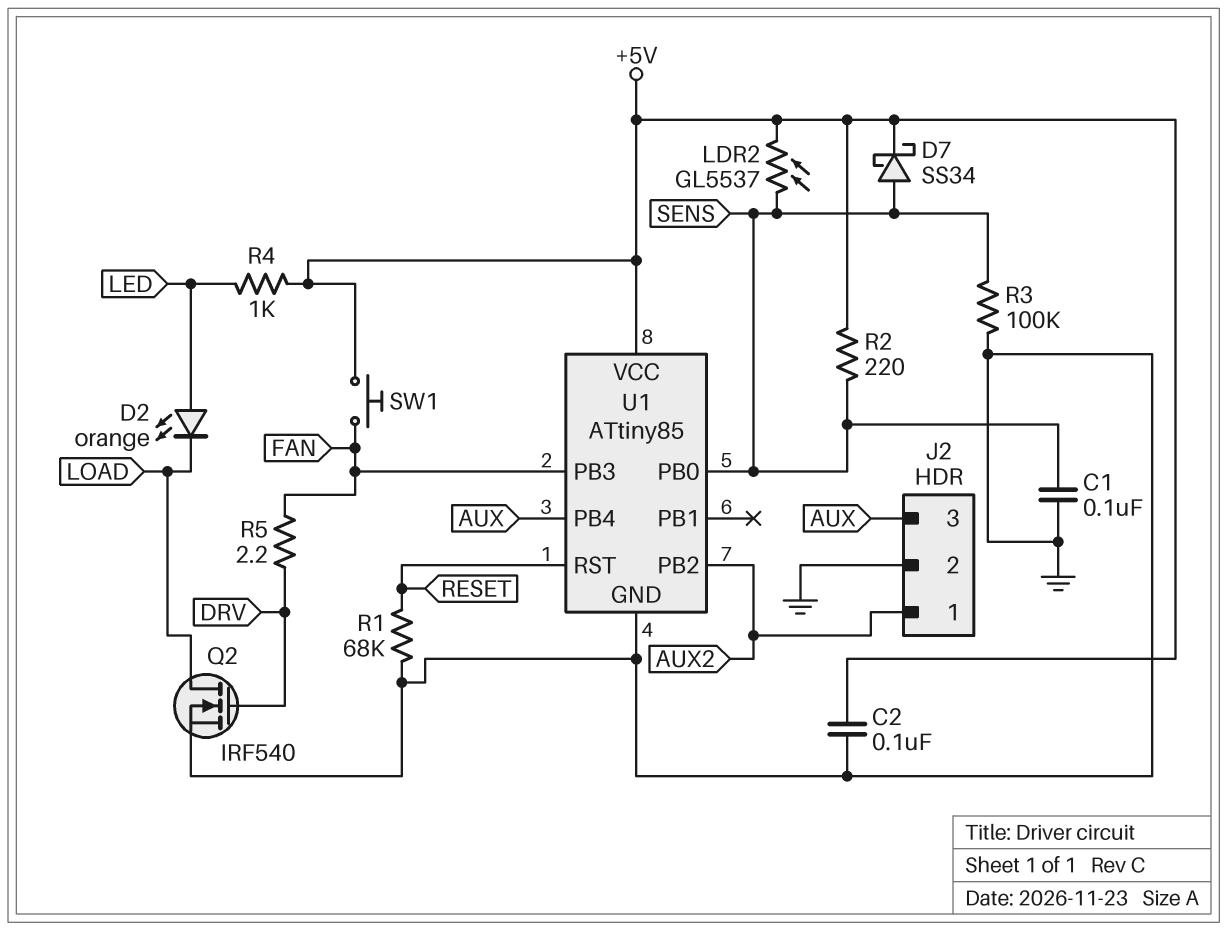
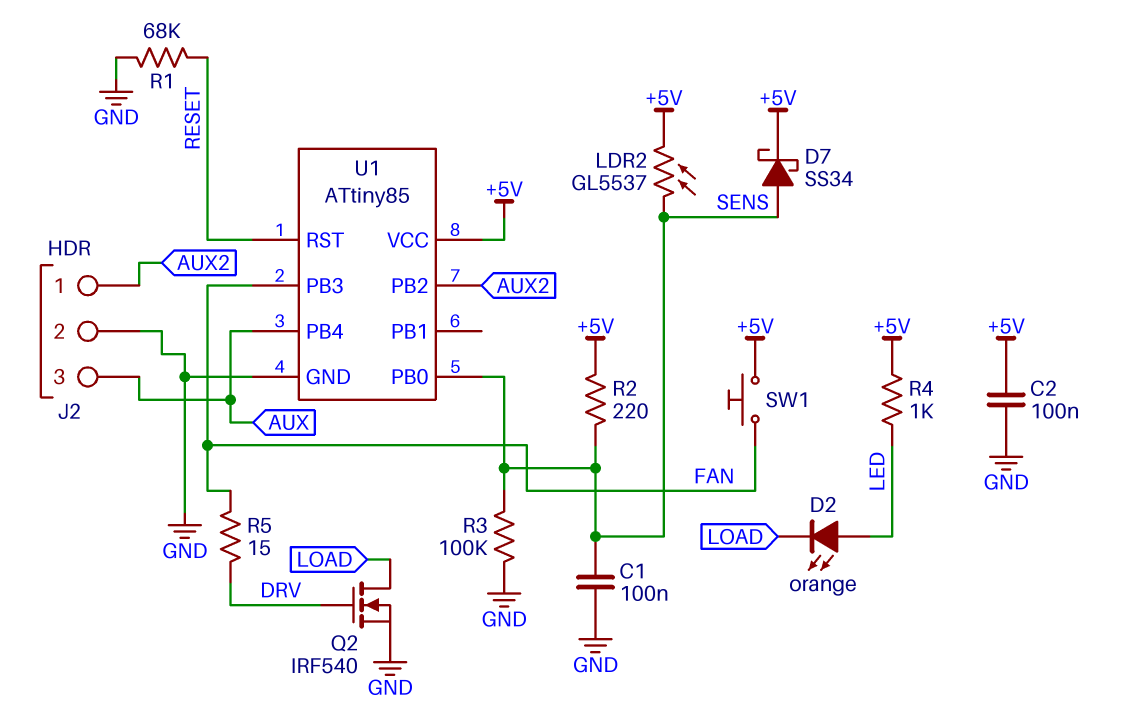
R5: 2.2 (DRV, FAN) -> 15 (DRV, FAN)

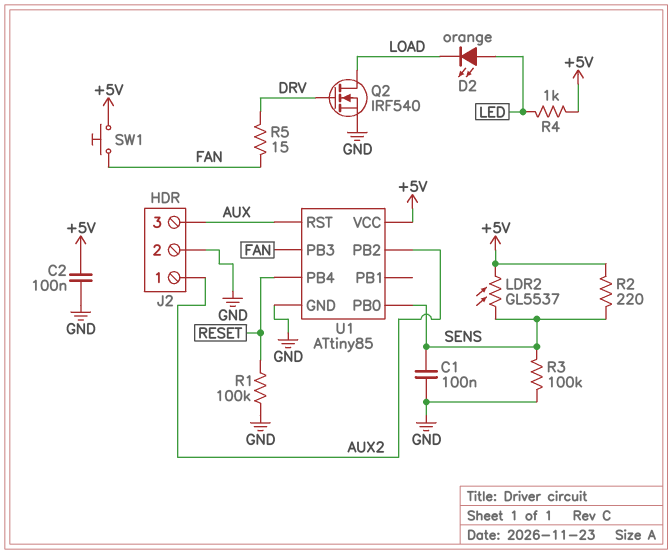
D7: schottky SS34 (A SENS, K +5V) -> none
R1: 68k (GND, RESET) -> 100k (GND, RESET)
U1 pin PB4: AUX -> RESET
U1 pin RST: RESET -> AUX

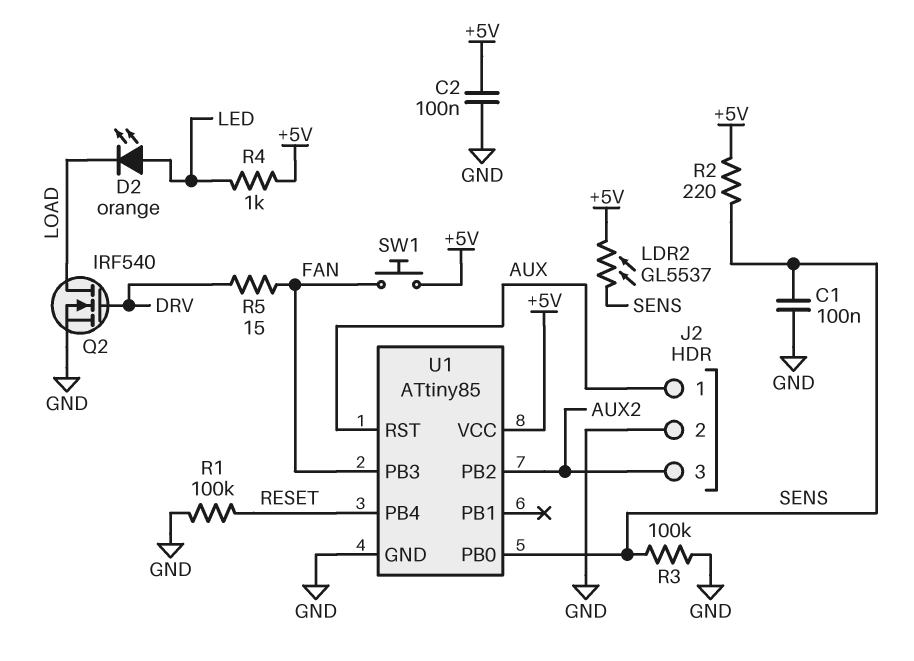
J2 pin 1: AUX2 -> AUX
J2 pin 3: AUX -> AUX2

